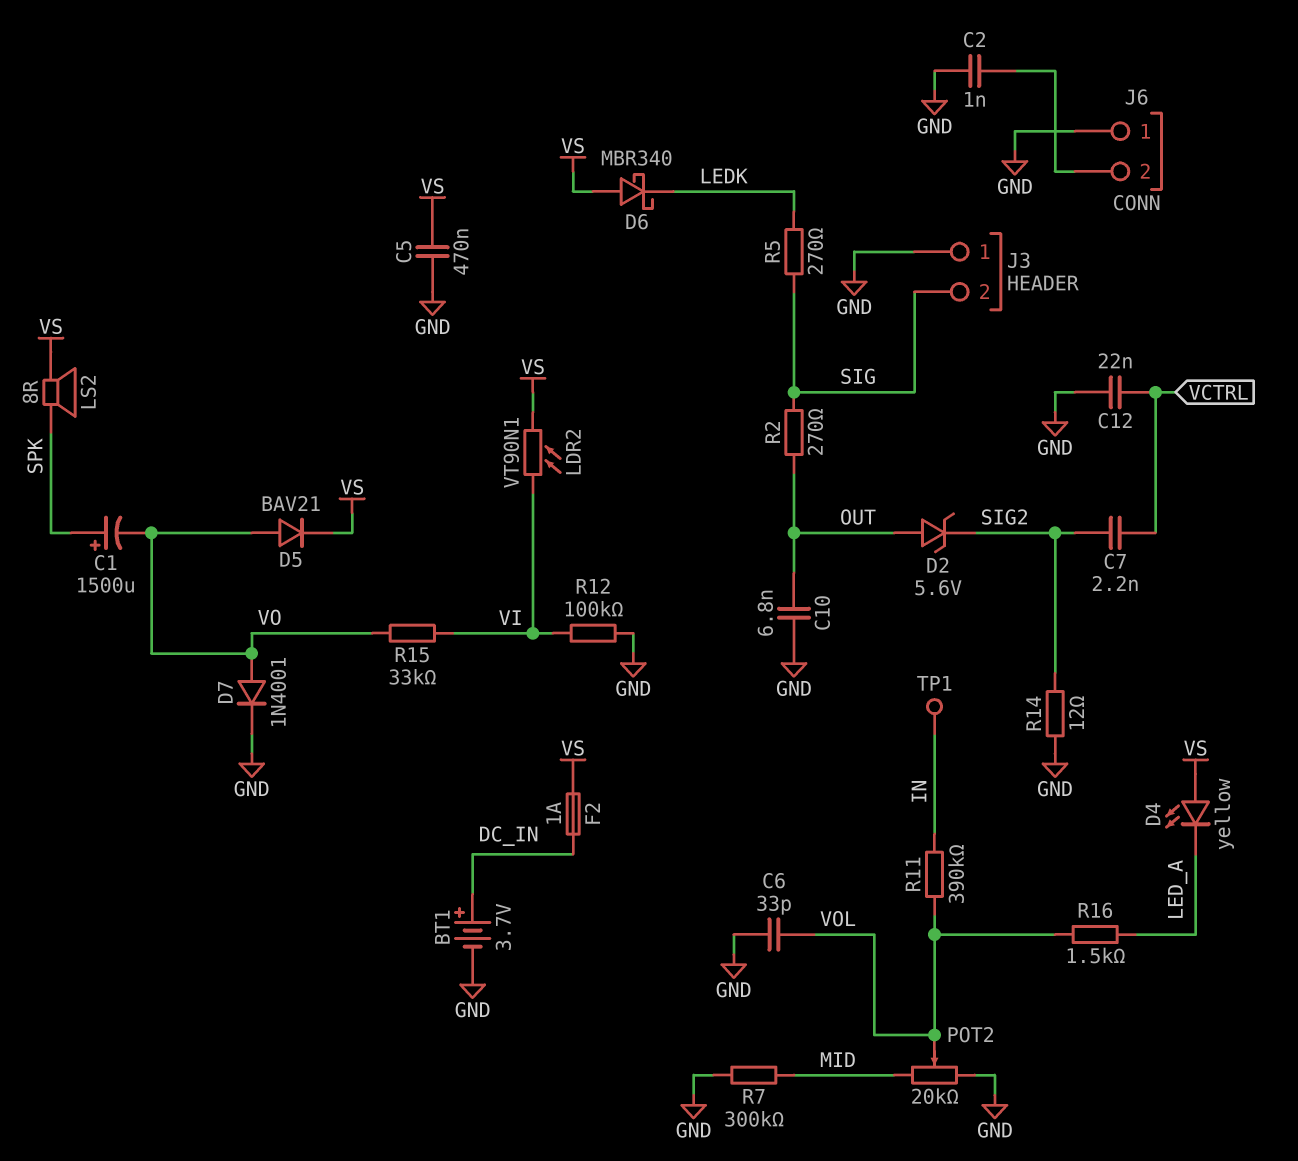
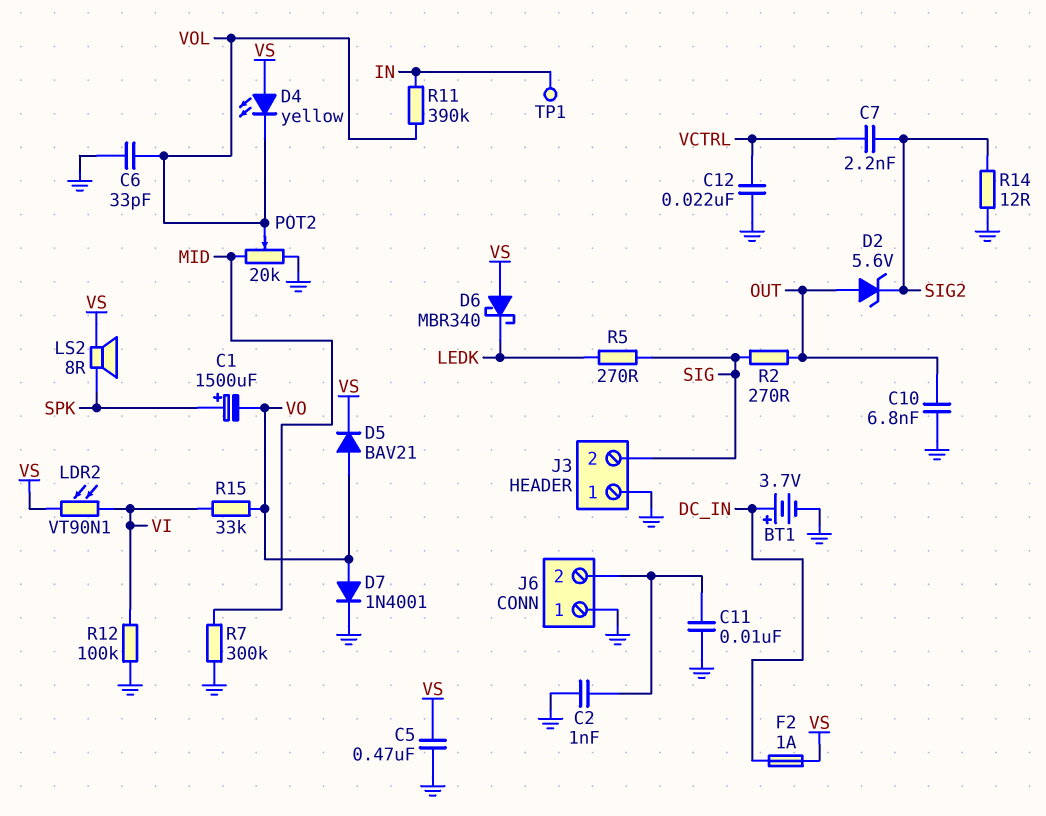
C11: none -> 10nF (GND, J6/2)
D4: LED yellow (A VS, K LED_A) -> LED yellow (A VS, K VOL)
R16: 1.5k (LED_A, VOL) -> none

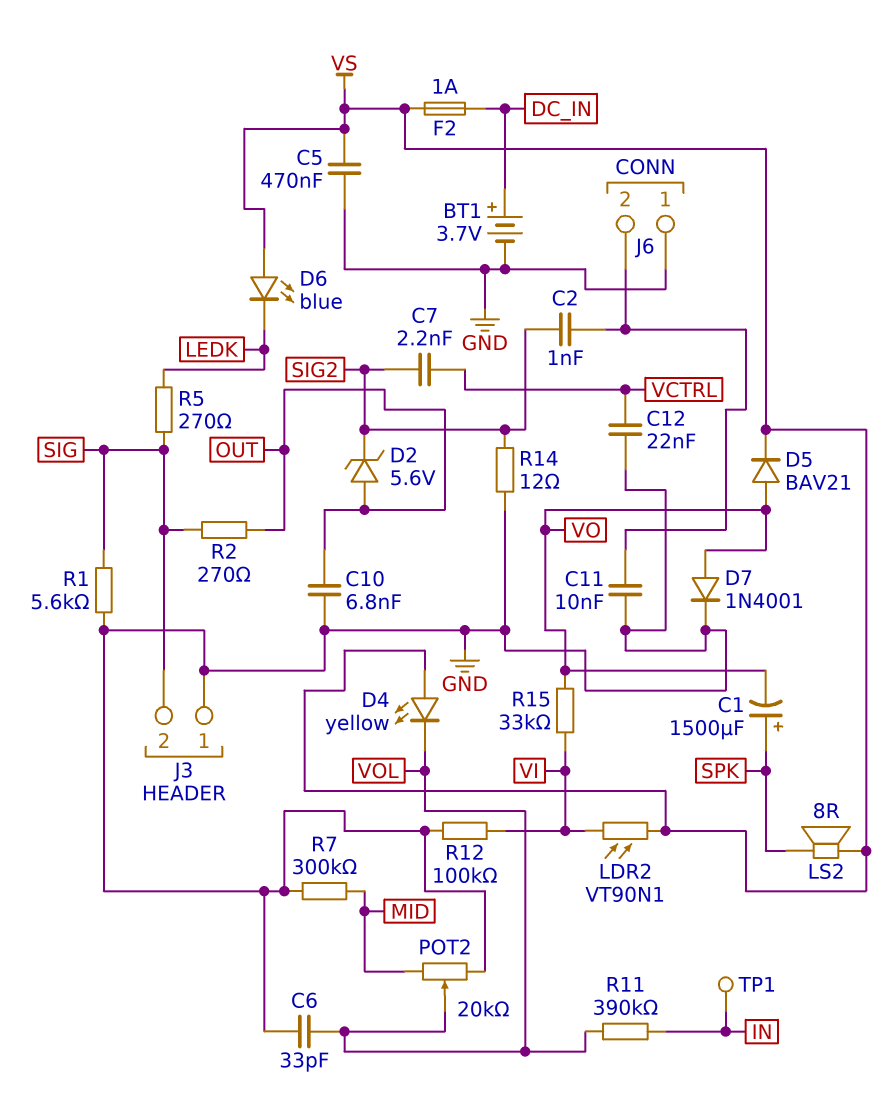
C2: 1nF (GND, J6/2) -> 1nF (J6/2, SIG2)
D6: schottky MBR340 (A VS, K LEDK) -> LED blue (A VS, K LEDK)
R1: none -> 5.6k (GND, SIG)

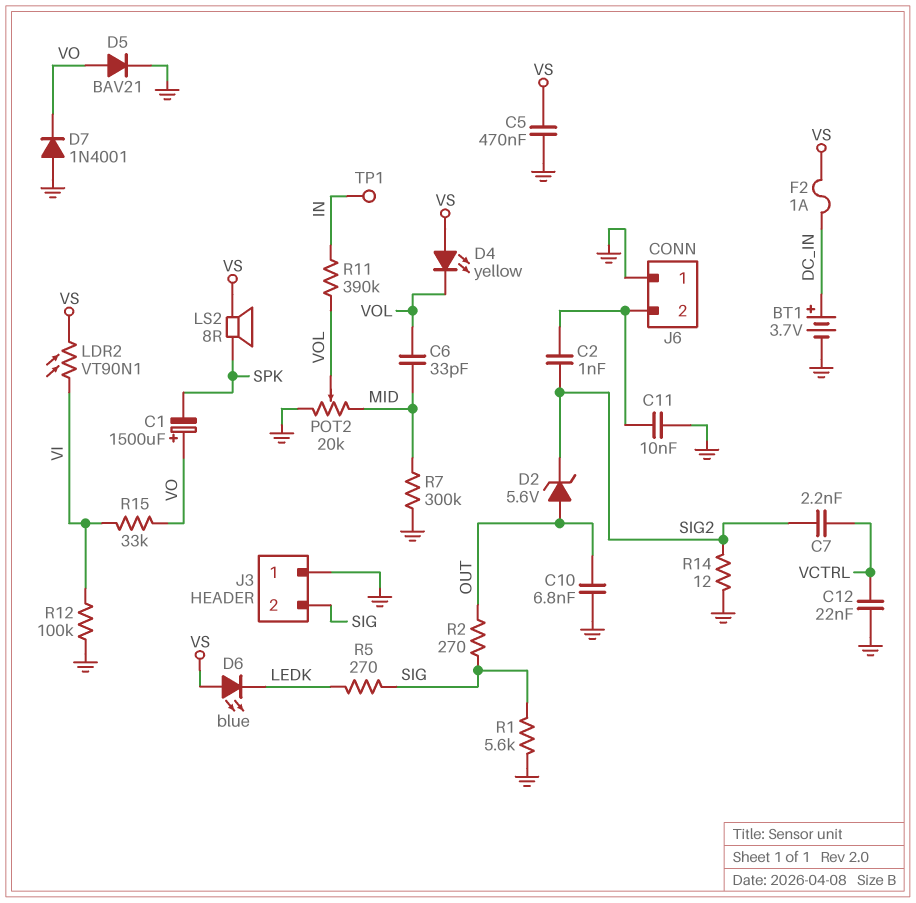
C1: 1500uF (plus SPK, minus VO) -> 1500uF (plus VO, minus SPK)
C6: 33pF (GND, VOL) -> 33pF (MID, VOL)
D5: diode BAV21 (A VO, K VS) -> diode BAV21 (A VO, K GND)
D7: diode 1N4001 (A VO, K GND) -> diode 1N4001 (A GND, K VO)

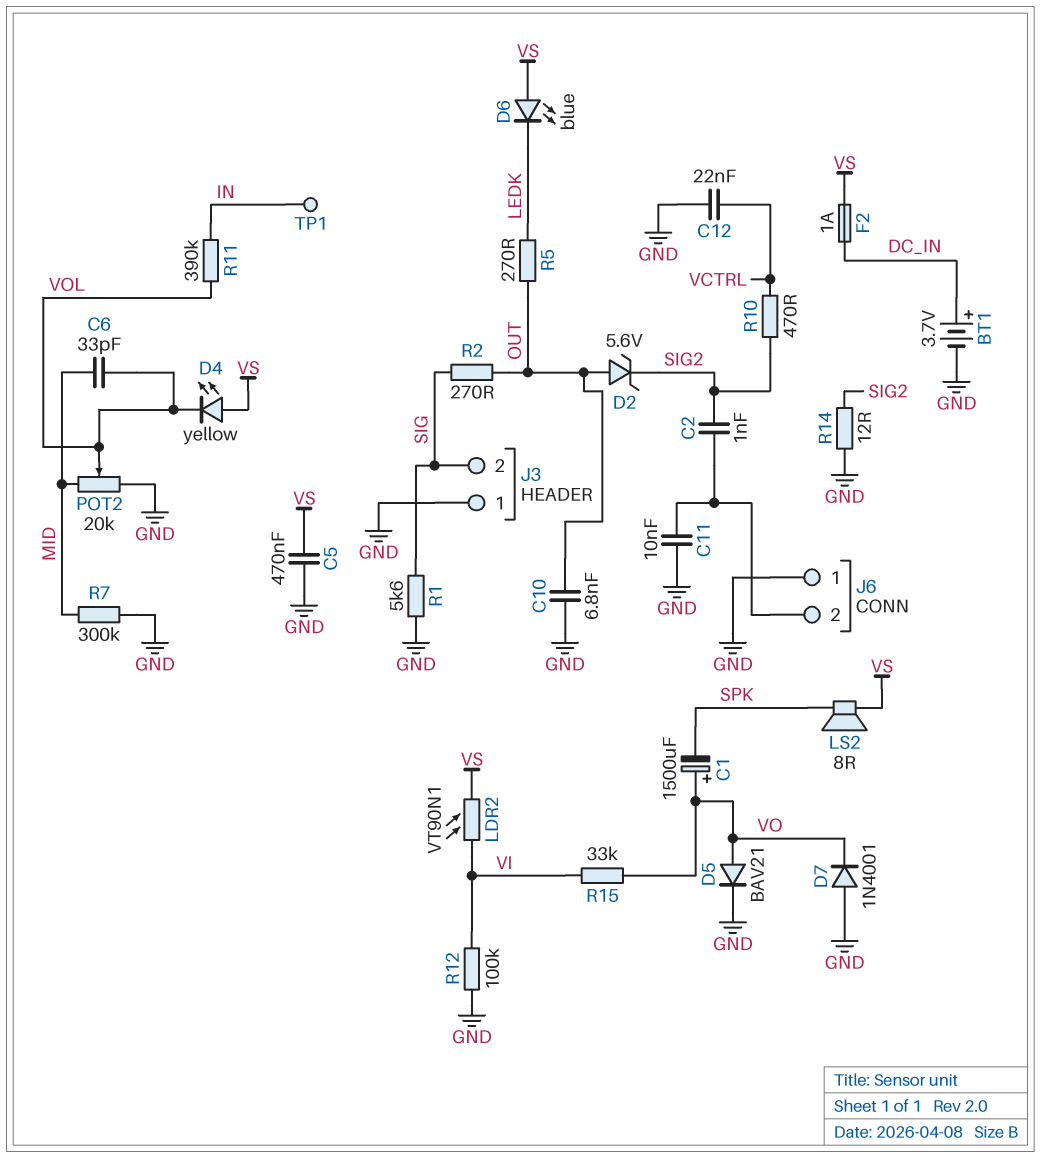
C7: 2.2nF (SIG2, VCTRL) -> none
R5: 270 (LEDK, SIG) -> 270 (LEDK, OUT)
R10: none -> 470 (SIG2, VCTRL)

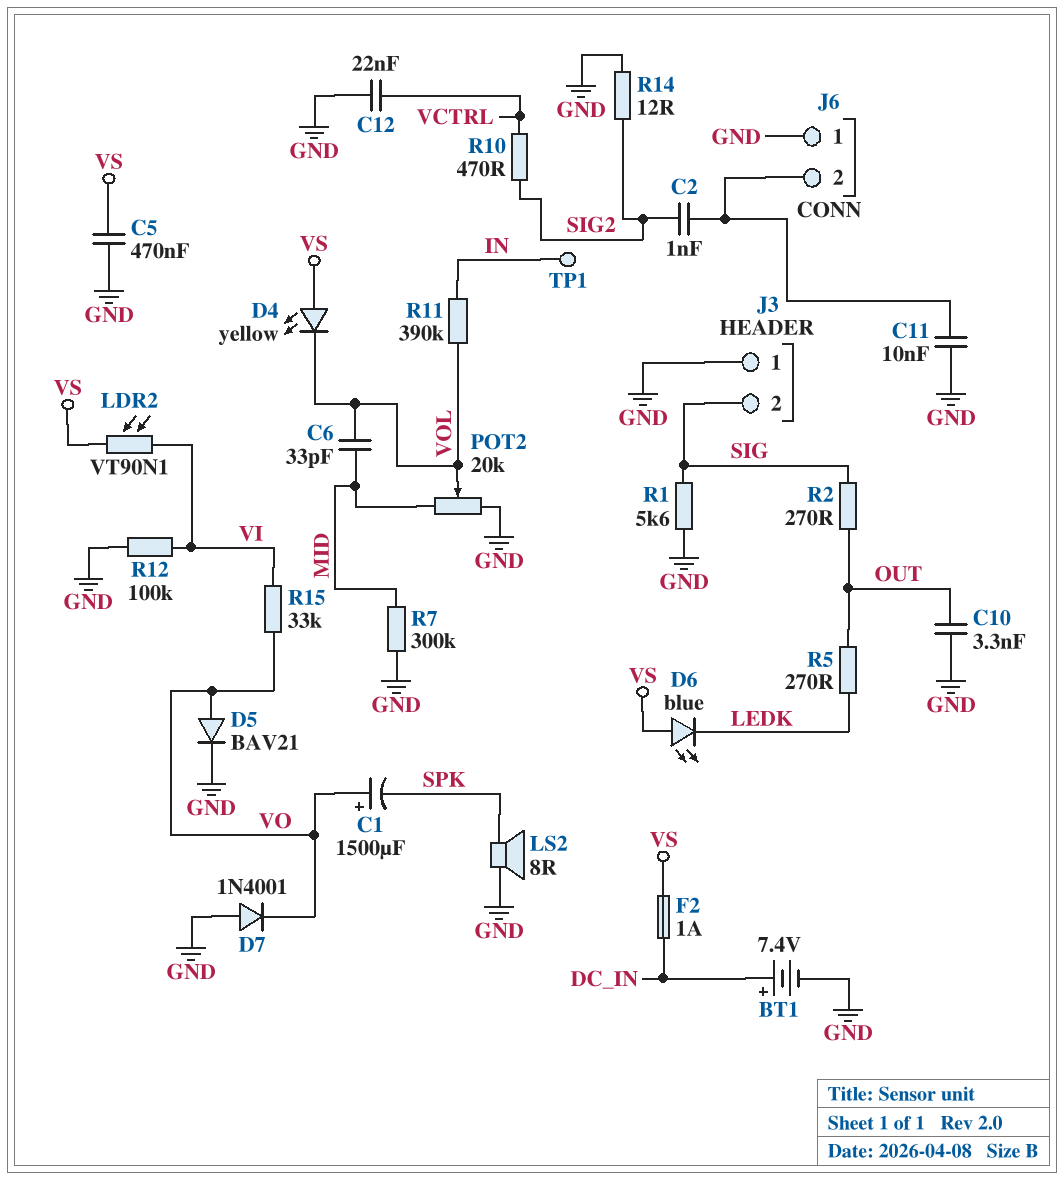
BT1: 3.7V (plus DC_IN, minus GND) -> 7.4V (plus DC_IN, minus GND)
C10: 6.8nF (GND, OUT) -> 3.3nF (GND, OUT)
D2: zener 5.6V (A OUT, K SIG2) -> none
LS2: speaker 8R (SPK, VS) -> speaker 8R (GND, SPK)

